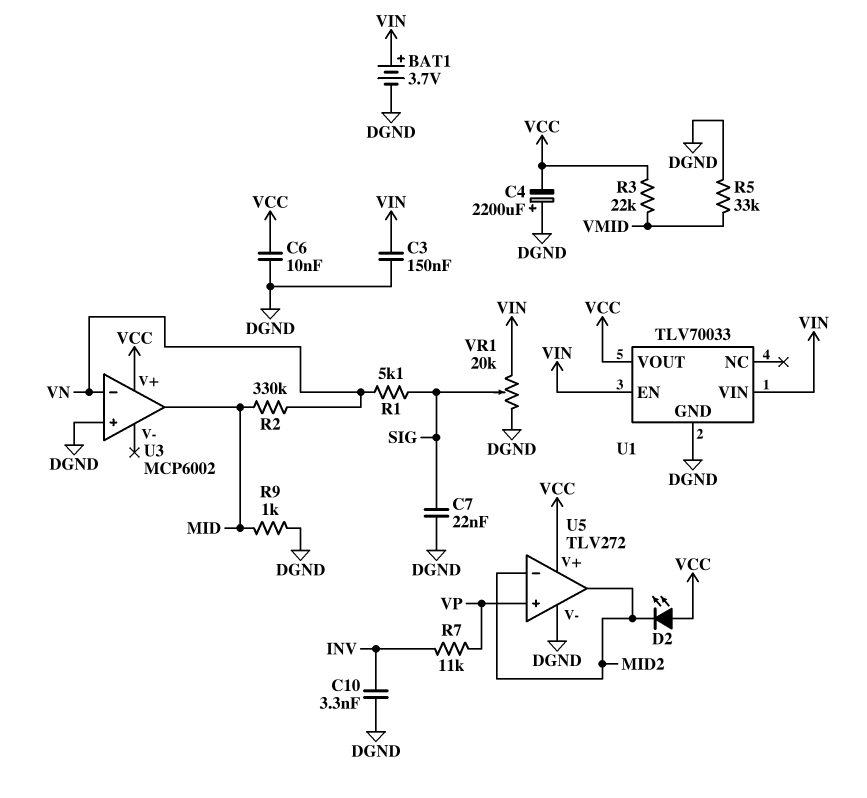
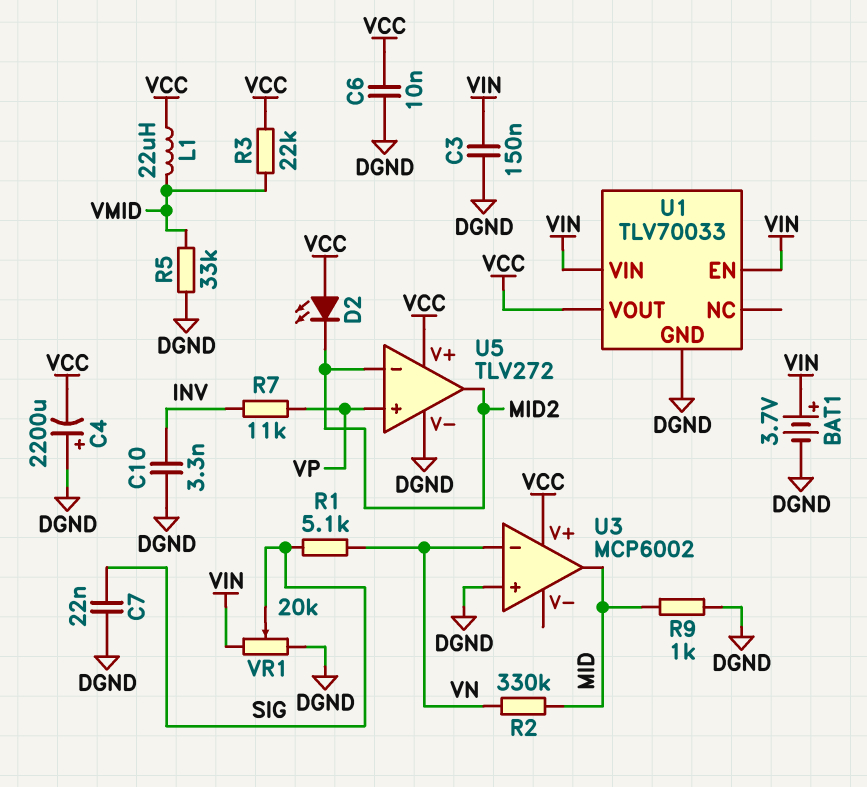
L1: none -> 22uH (VCC, VMID)

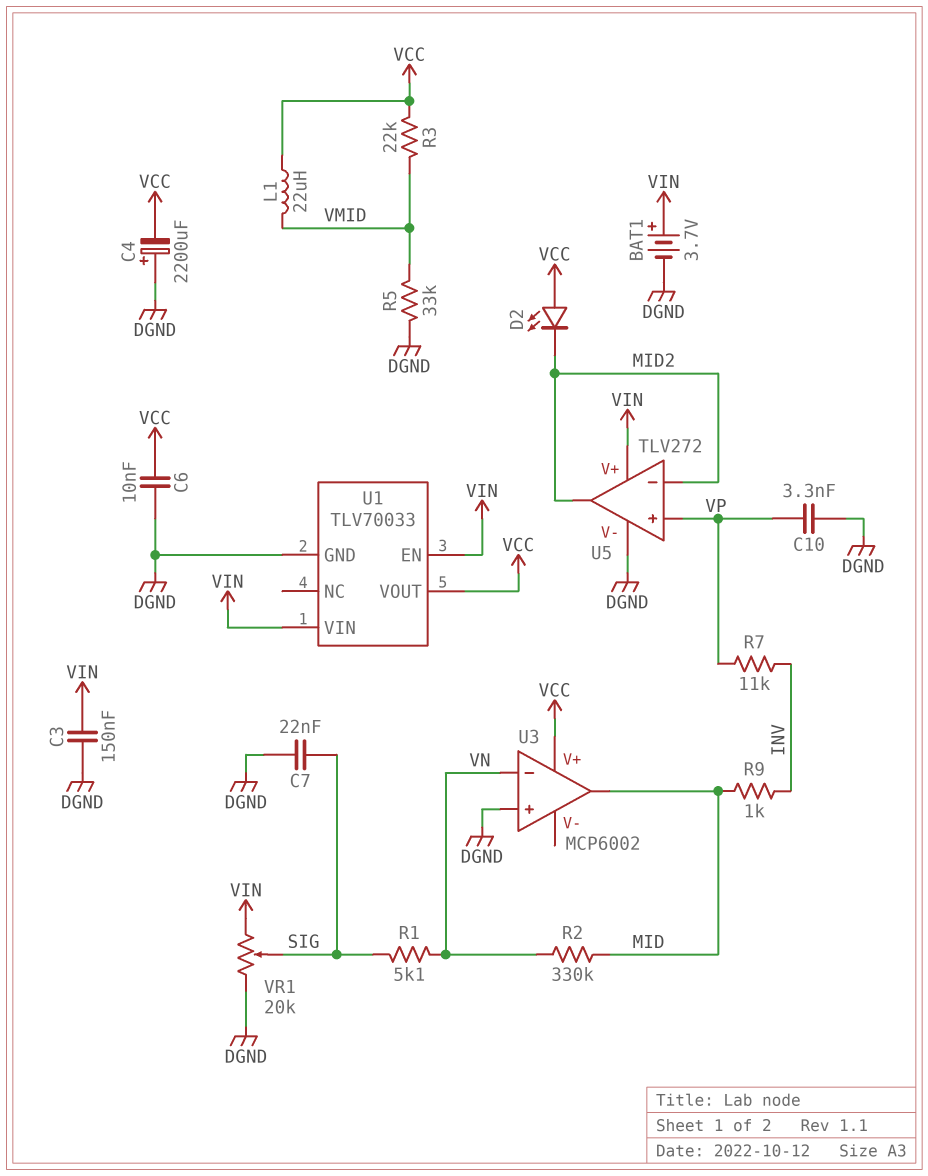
C10: 3.3nF (DGND, INV) -> 3.3nF (DGND, VP)
R9: 1k (DGND, MID) -> 1k (INV, MID)
U5 pin V+: VCC -> VIN

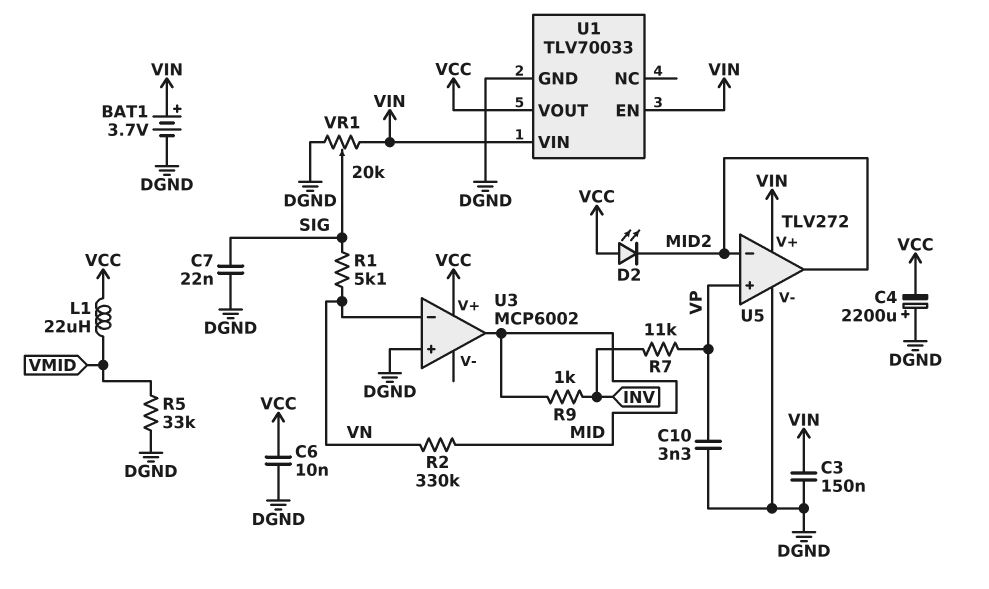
R3: 22k (VCC, VMID) -> none

